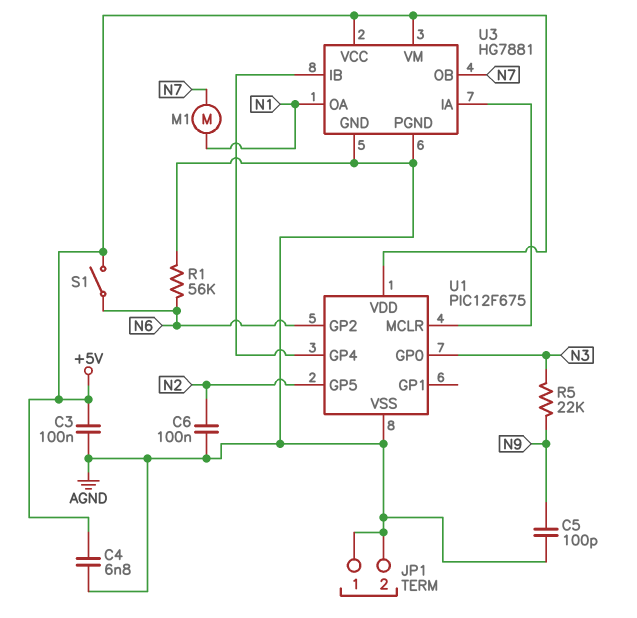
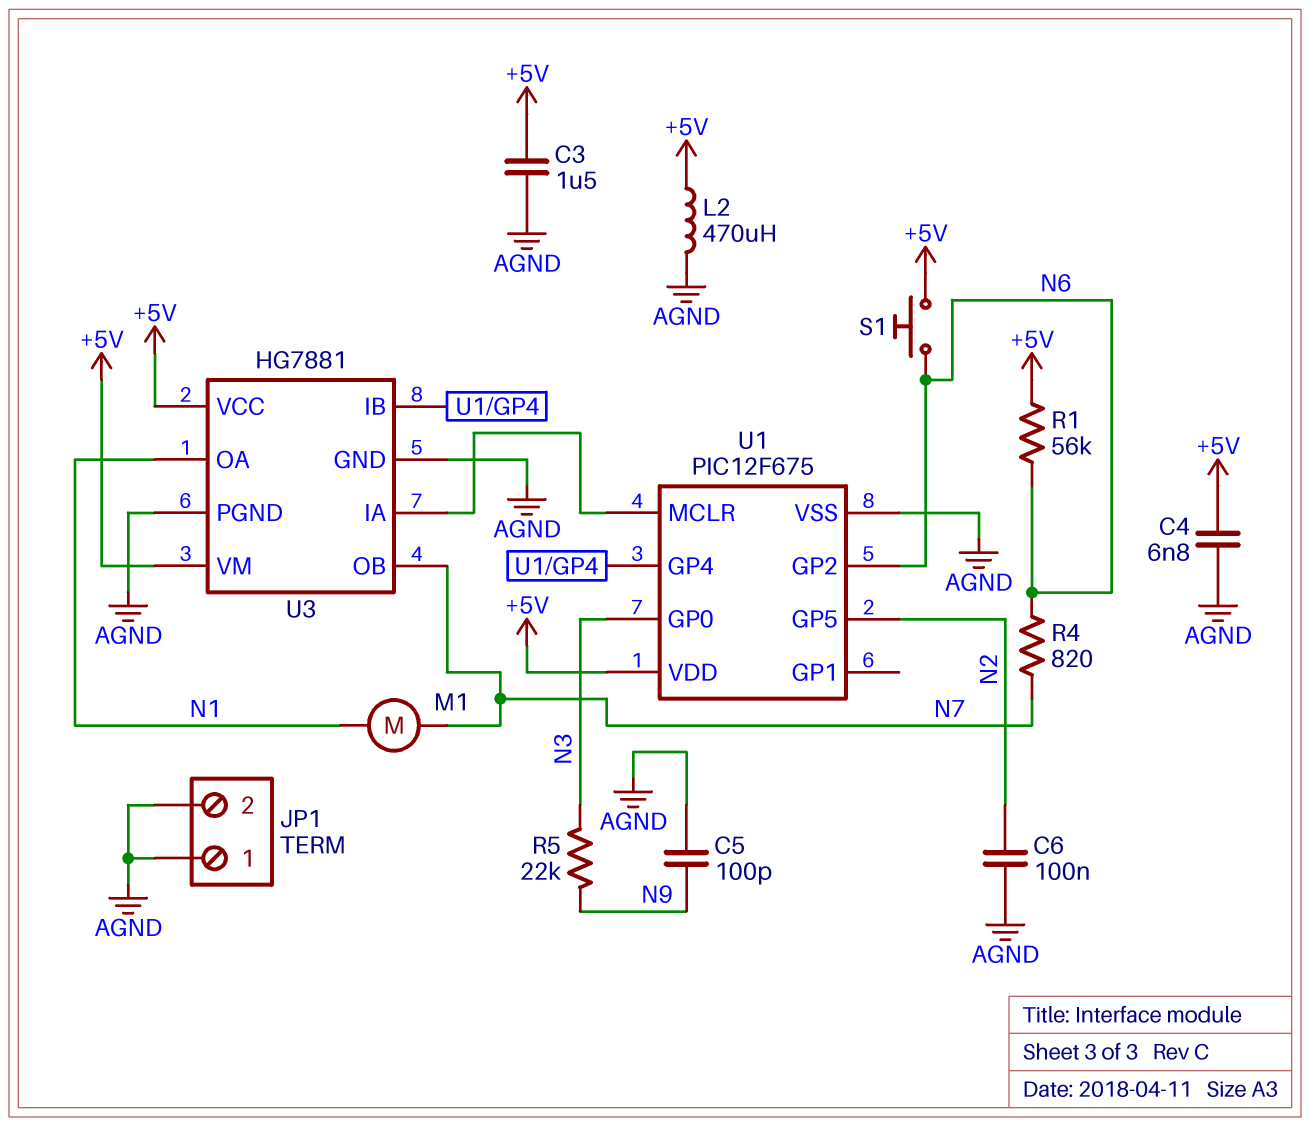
C3: 100nF (+5V, AGND) -> 1.5uF (+5V, AGND)
L2: none -> 470uH (+5V, AGND)
R1: 56k (AGND, N6) -> 56k (+5V, N6)
R4: none -> 820 (N6, N7)
S1: switch (+5V, N6) -> button (+5V, N6)

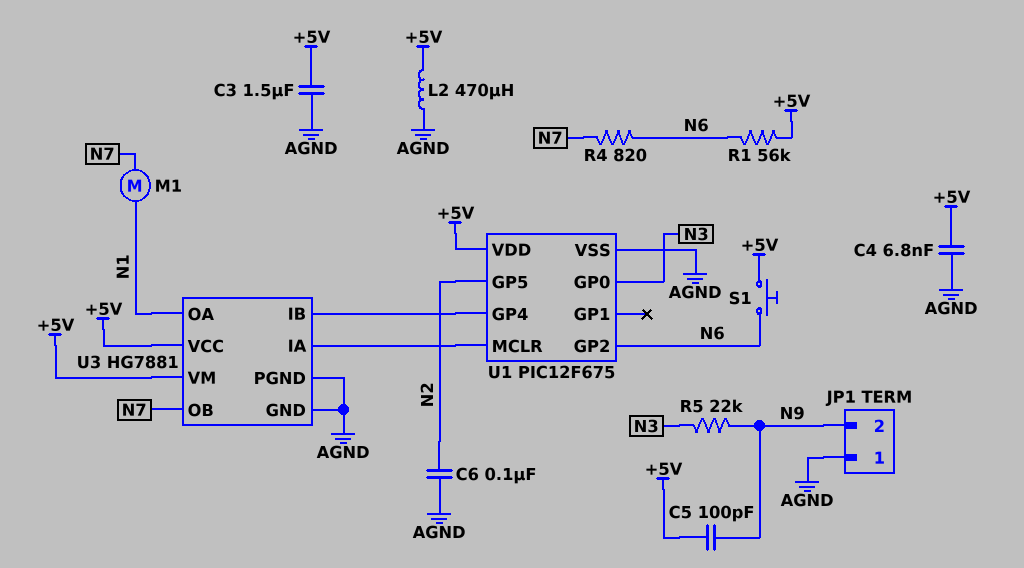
C5: 100pF (AGND, N9) -> 100pF (+5V, N9)
JP1 pin 2: AGND -> N9

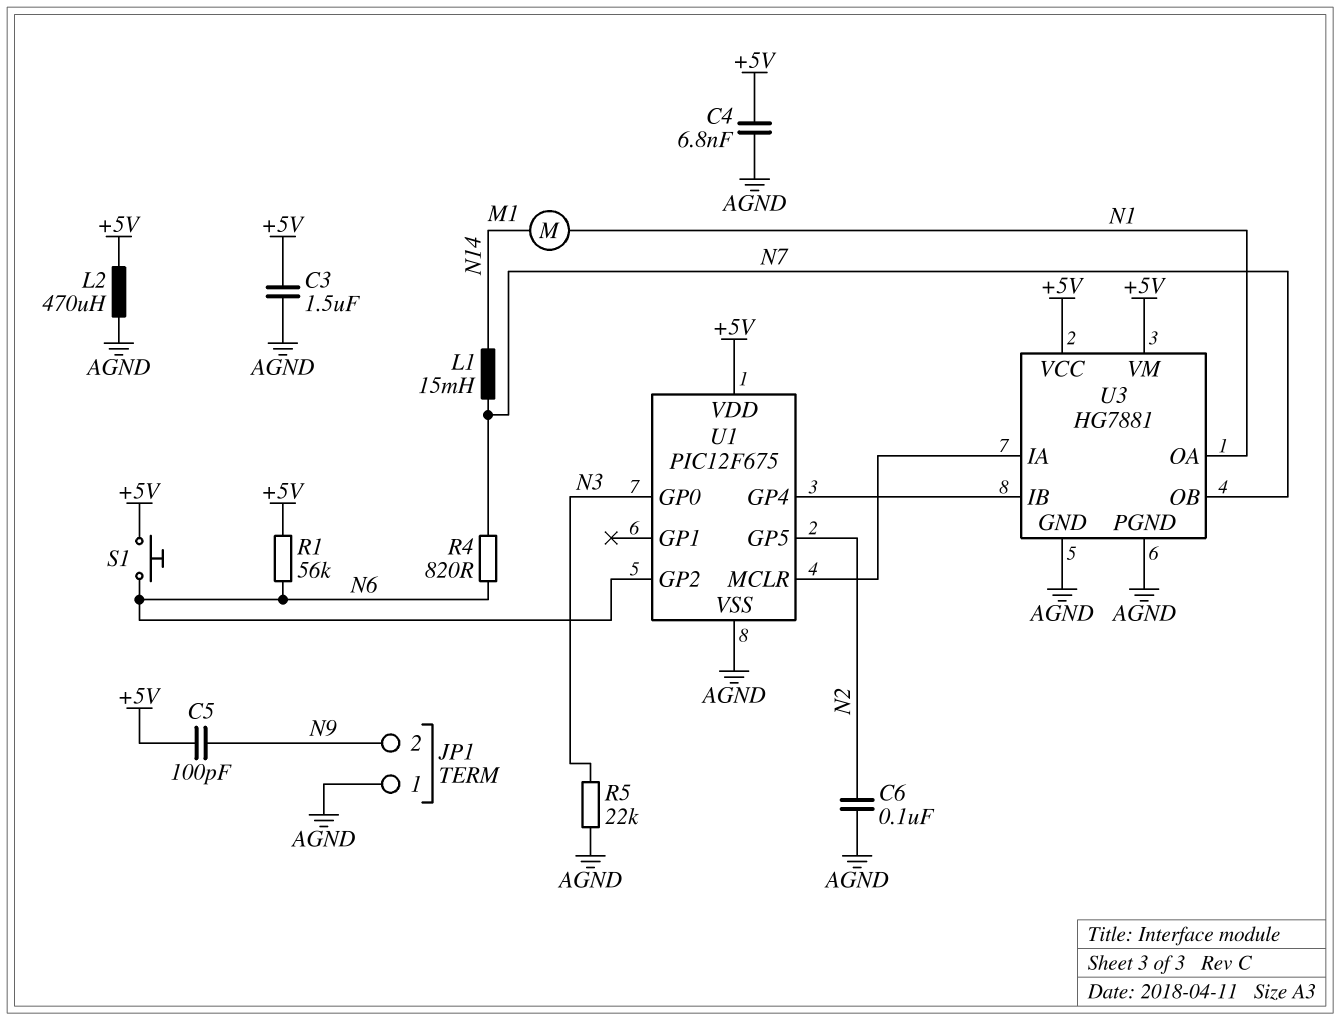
L1: none -> 15mH (N7, N14)
M1: motor (N1, N7) -> motor (N1, N14)
R5: 22k (N3, N9) -> 22k (AGND, N3)

